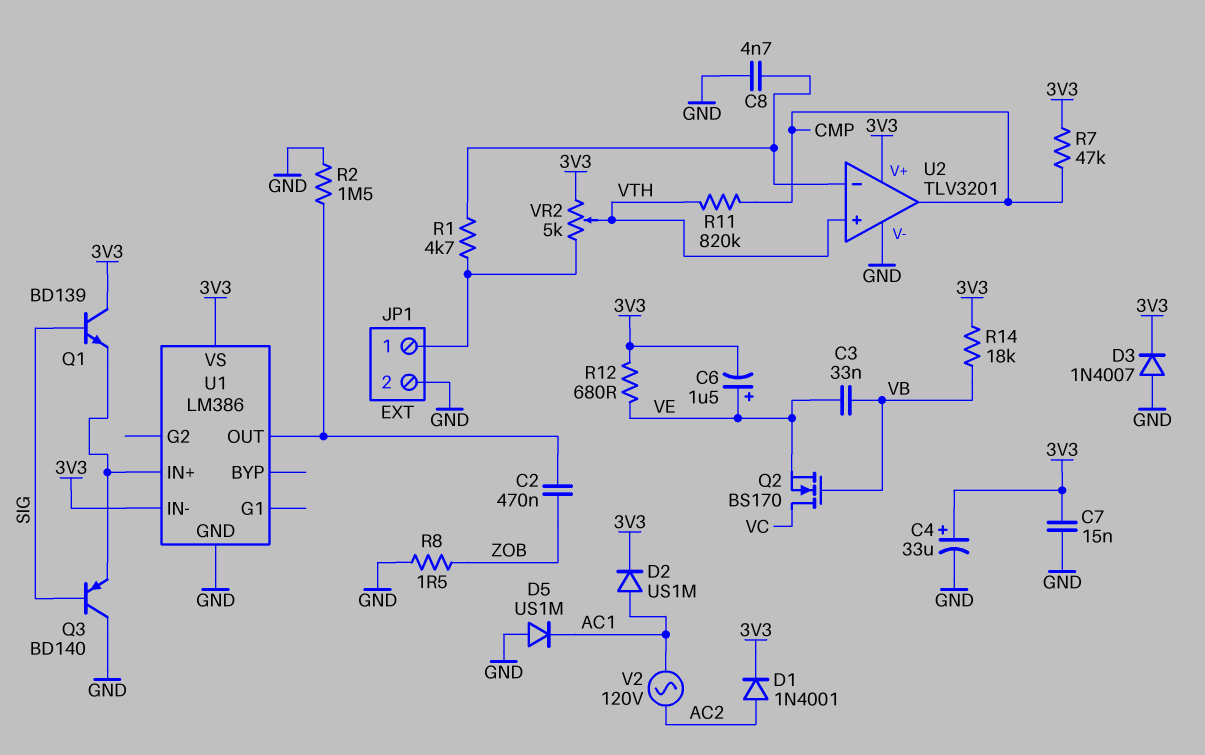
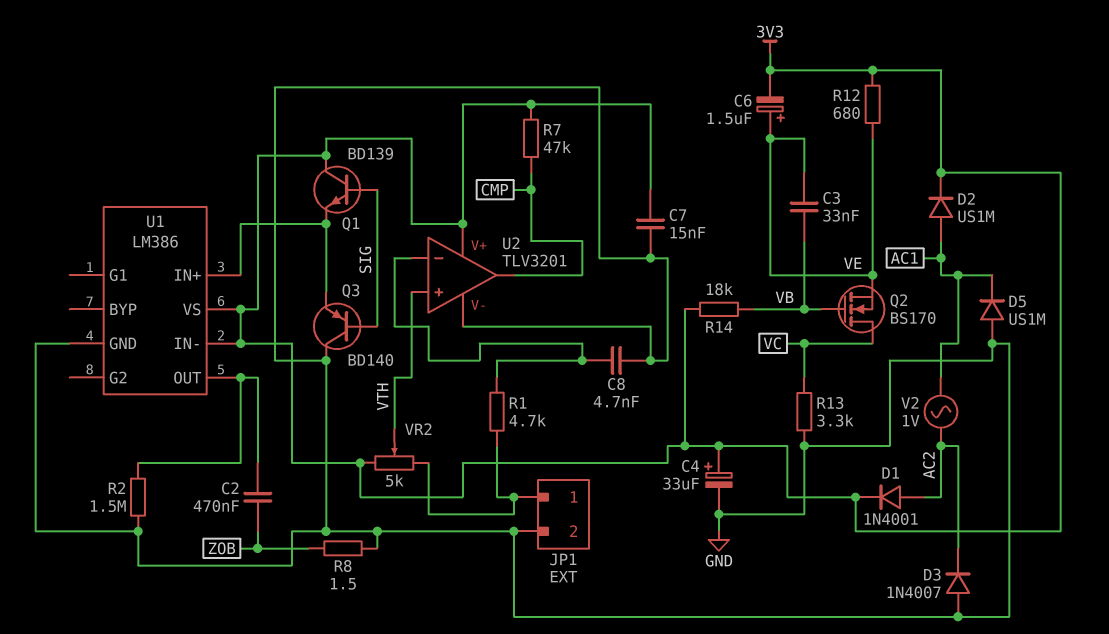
D3: diode 1N4007 (A GND, K 3V3) -> diode 1N4007 (A GND, K AC2)
R11: 820k (CMP, VTH) -> none
R13: none -> 3.3k (GND, VC)
V2: AC 120V (AC1, AC2) -> AC 1V (AC1, AC2)

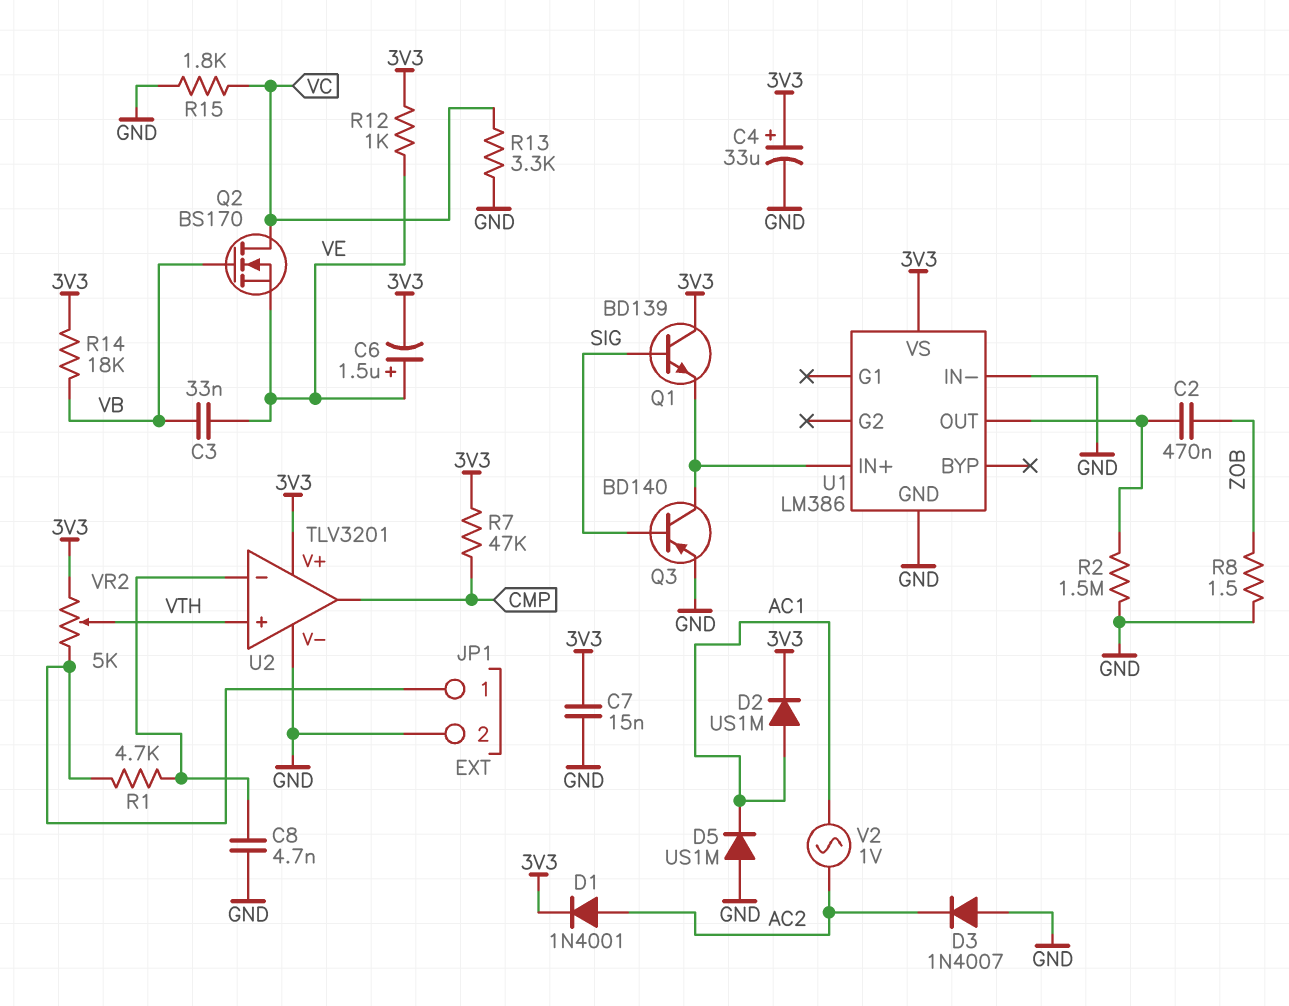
Q3: PNP BD140 (B SIG, C GND, E U1/IN+) -> PNP BD140 (B SIG, C U1/IN+, E GND)
R12: 680 (3V3, VE) -> 1k (3V3, VE)
R15: none -> 1.8k (GND, VC)
U1 pin IN-: 3V3 -> GND

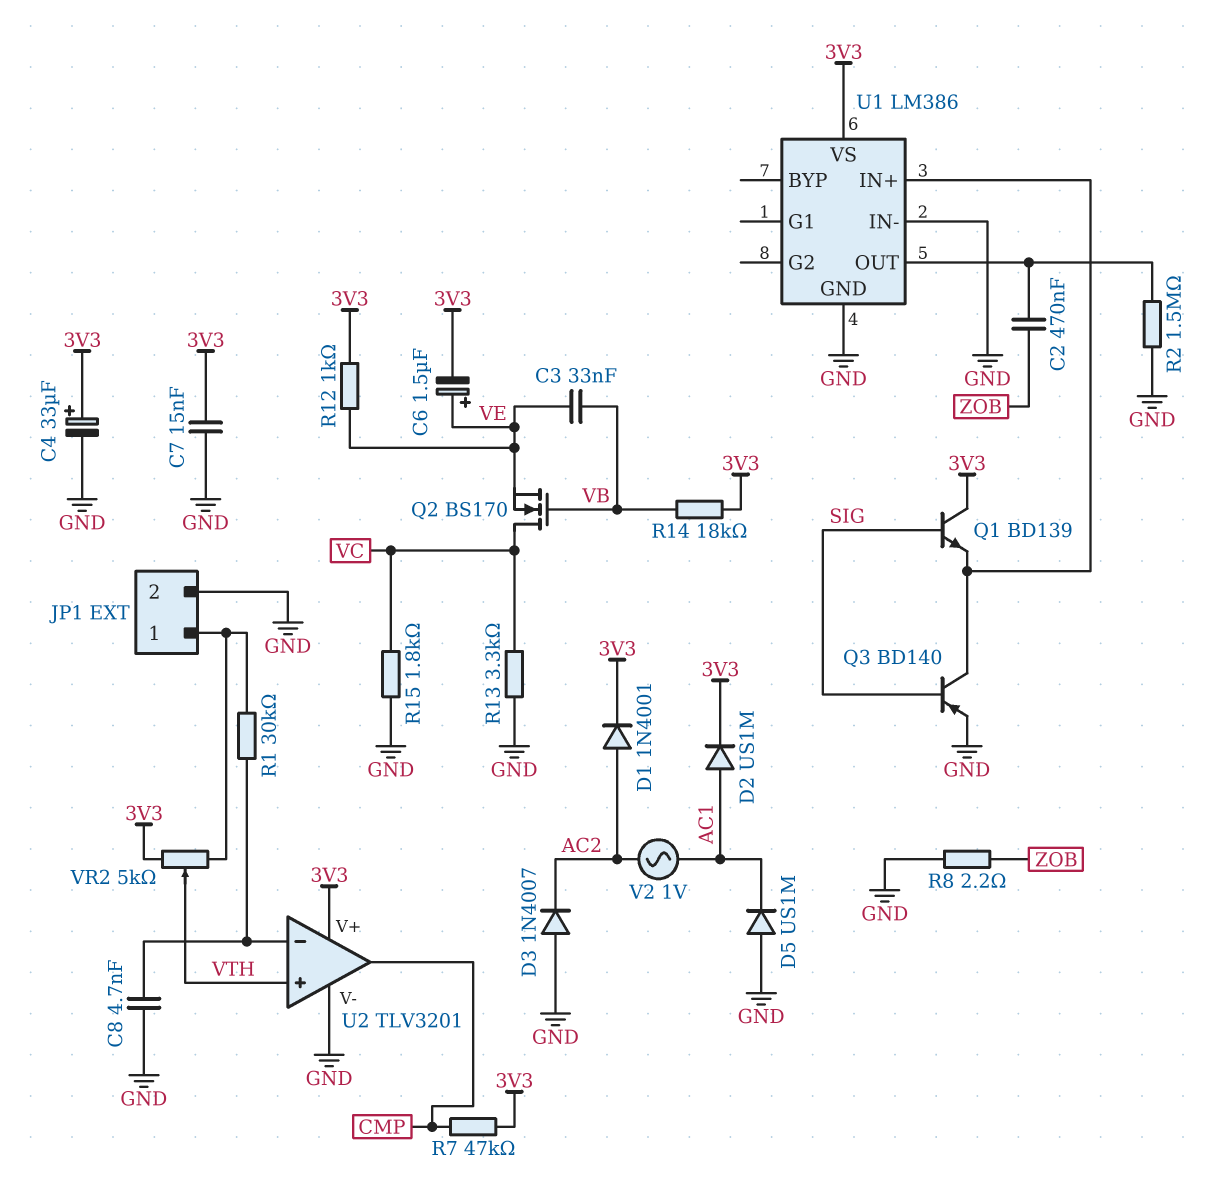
R1: 4.7k (JP1/1, U2/in-) -> 30k (JP1/1, U2/in-)
R8: 1.5 (GND, ZOB) -> 2.2 (GND, ZOB)

